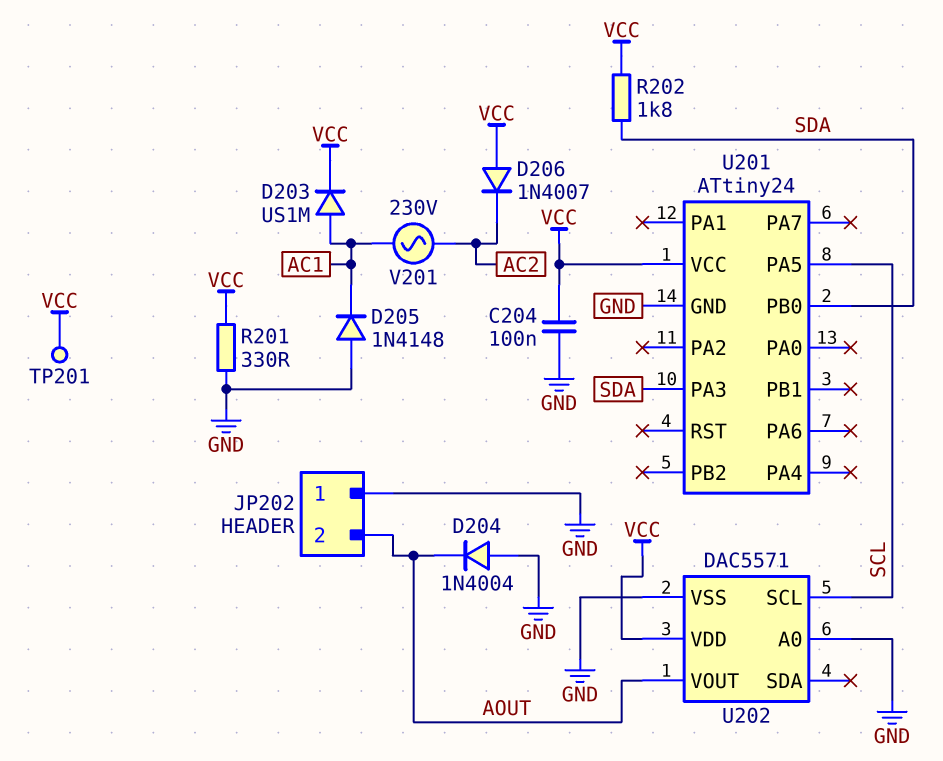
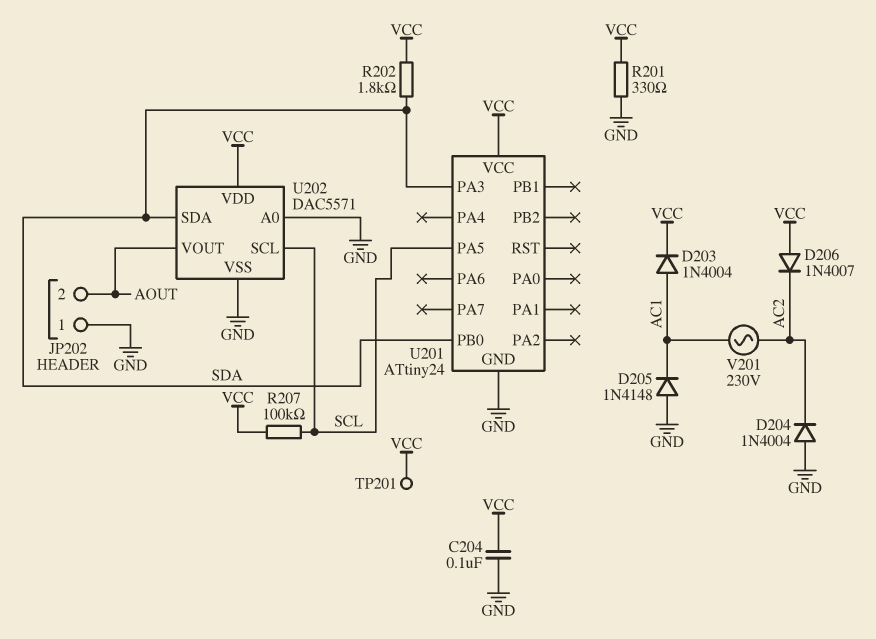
D203: diode US1M (A AC1, K VCC) -> diode 1N4004 (A AC1, K VCC)
D204: diode 1N4004 (A GND, K AOUT) -> diode 1N4004 (A GND, K AC2)
R207: none -> 100k (SCL, VCC)
U202 pin SDA: none -> SDA

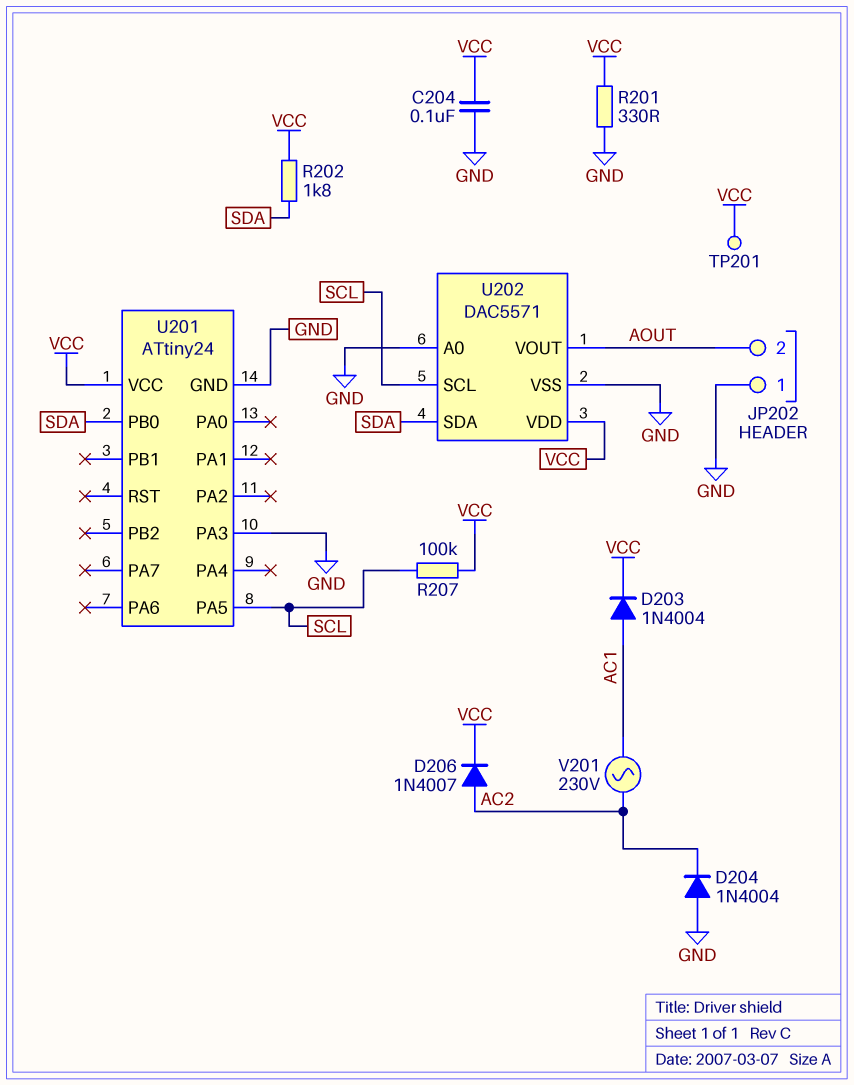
D205: diode 1N4148 (A GND, K AC1) -> none
D206: diode 1N4007 (A VCC, K AC2) -> diode 1N4007 (A AC2, K VCC)
U201 pin PA3: SDA -> GND

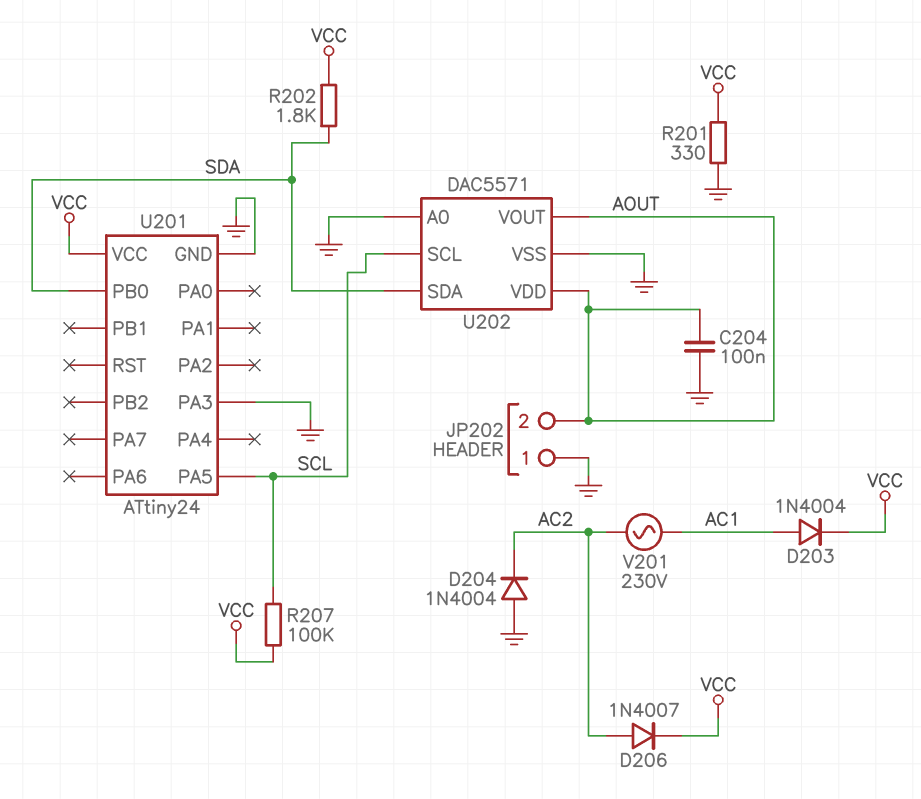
C204: 100nF (GND, VCC) -> 100nF (AOUT, GND)
TP201: test point (VCC) -> none
U202 pin VDD: VCC -> AOUT

